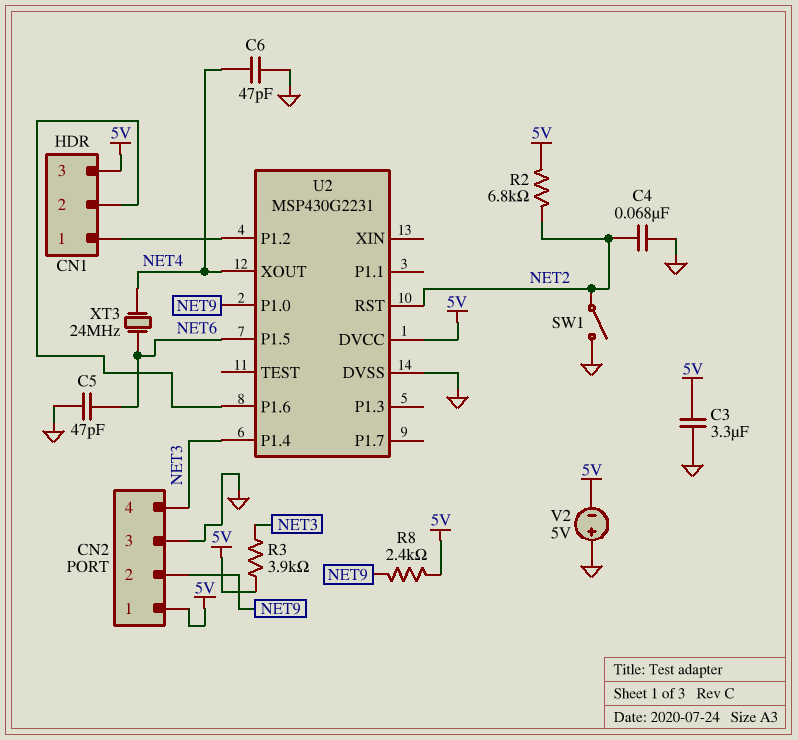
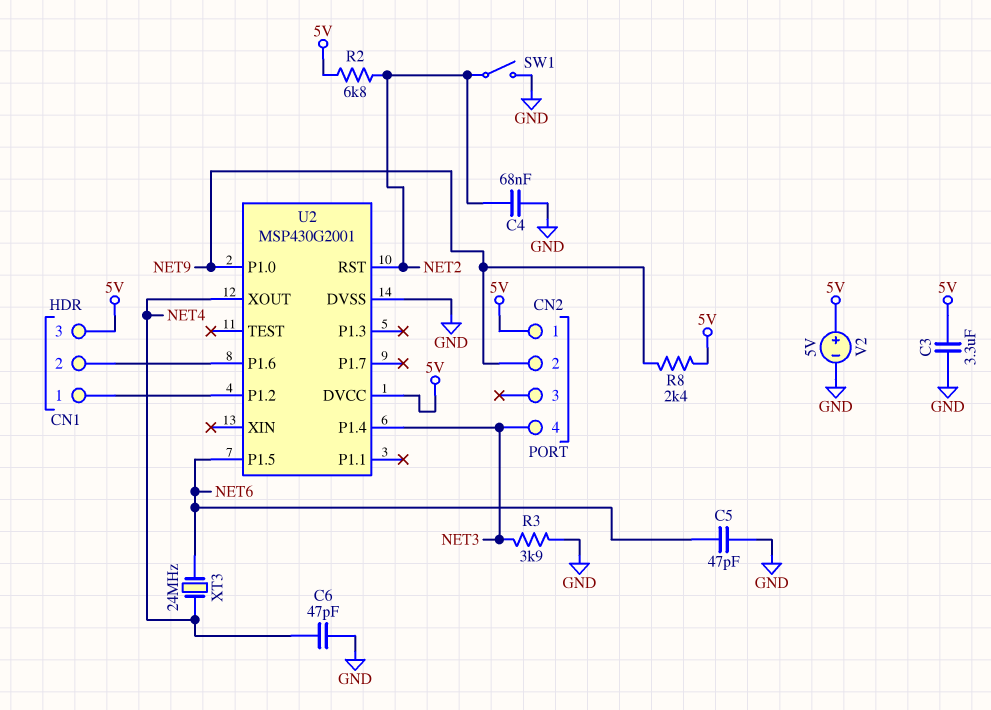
CN2 pin 3: GND -> none
R3: 3.9k (5V, NET3) -> 3.9k (GND, NET3)
U2: MSP430G2231 -> MSP430G2001
V2: 5V (plus GND, minus 5V) -> 5V (plus 5V, minus GND)

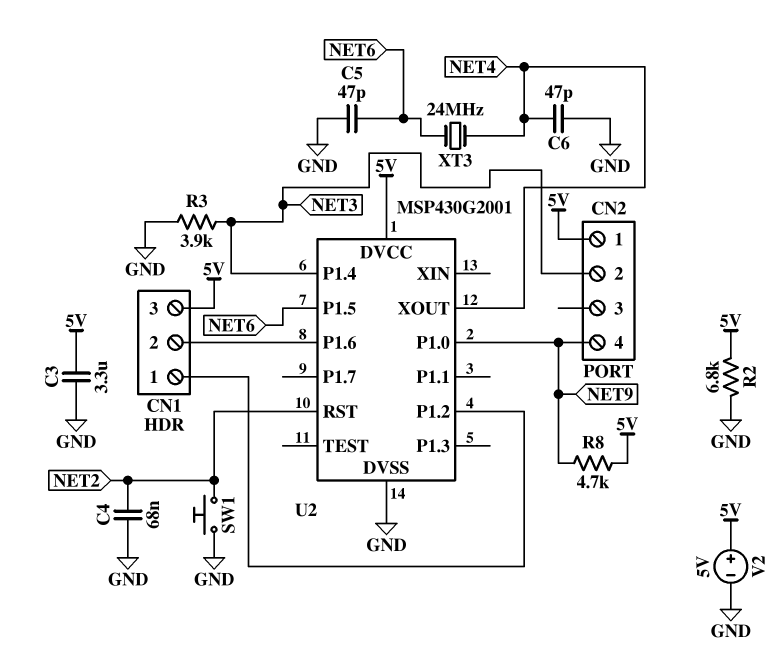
CN2 pin 2: NET9 -> NET3
CN2 pin 4: NET3 -> NET9
R2: 6.8k (5V, NET2) -> 6.8k (5V, GND)
R8: 2.4k (5V, NET9) -> 4.7k (5V, NET9)
SW1: switch (GND, NET2) -> button (GND, NET2)

